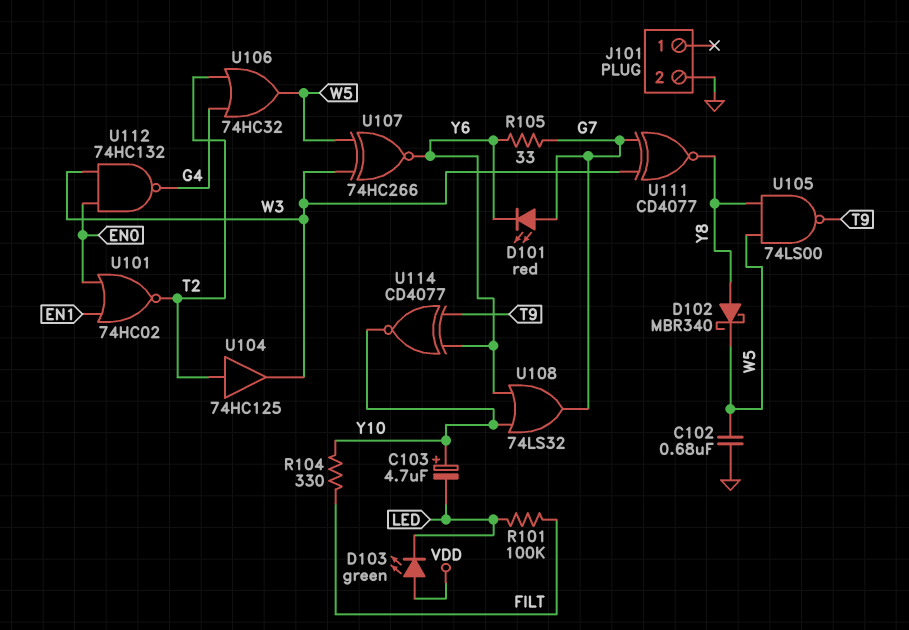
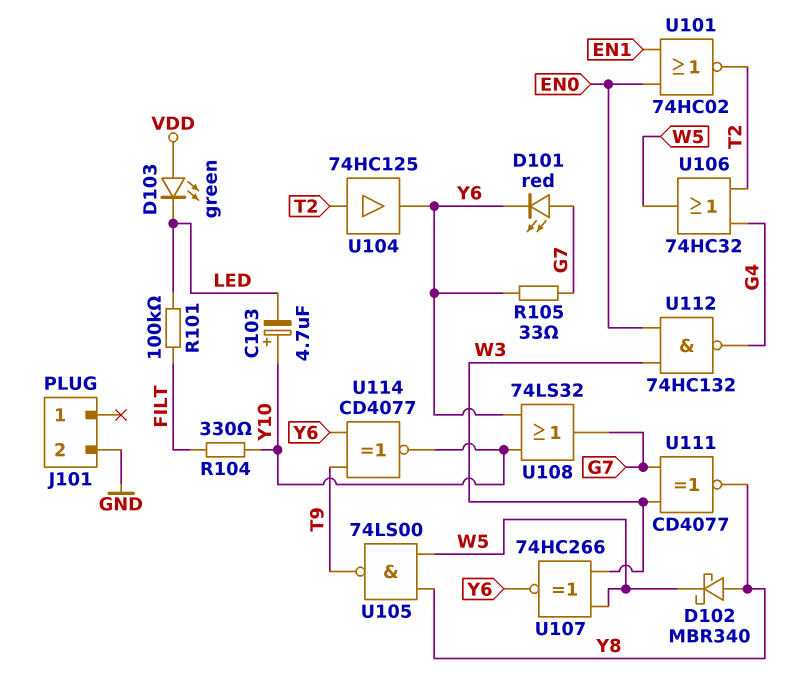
C102: 680nF (GND, W5) -> none
U104: buffer 74HC125 (in T2, out W3) -> buffer 74HC125 (in T2, out Y6)

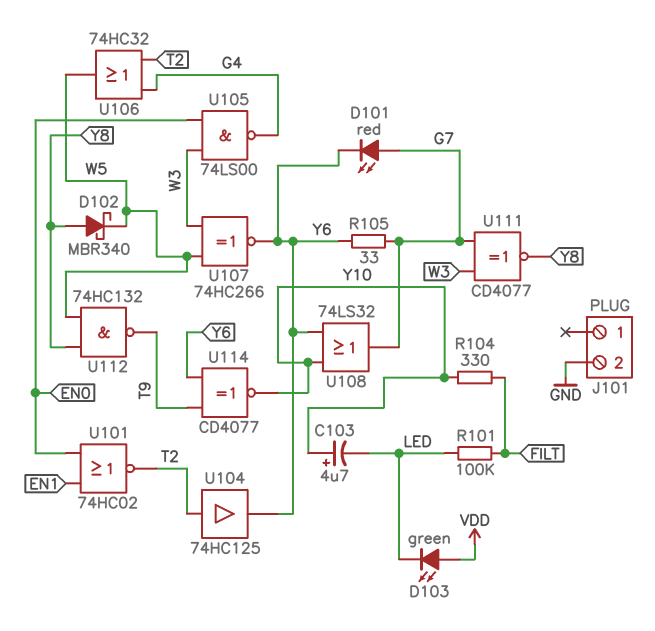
U105: NAND 74LS00 (in W5, in Y8, out T9) -> NAND 74LS00 (in EN0, in W3, out G4)
U112: NAND 74HC132 (in EN0, in W3, out G4) -> NAND 74HC132 (in W5, in Y8, out T9)

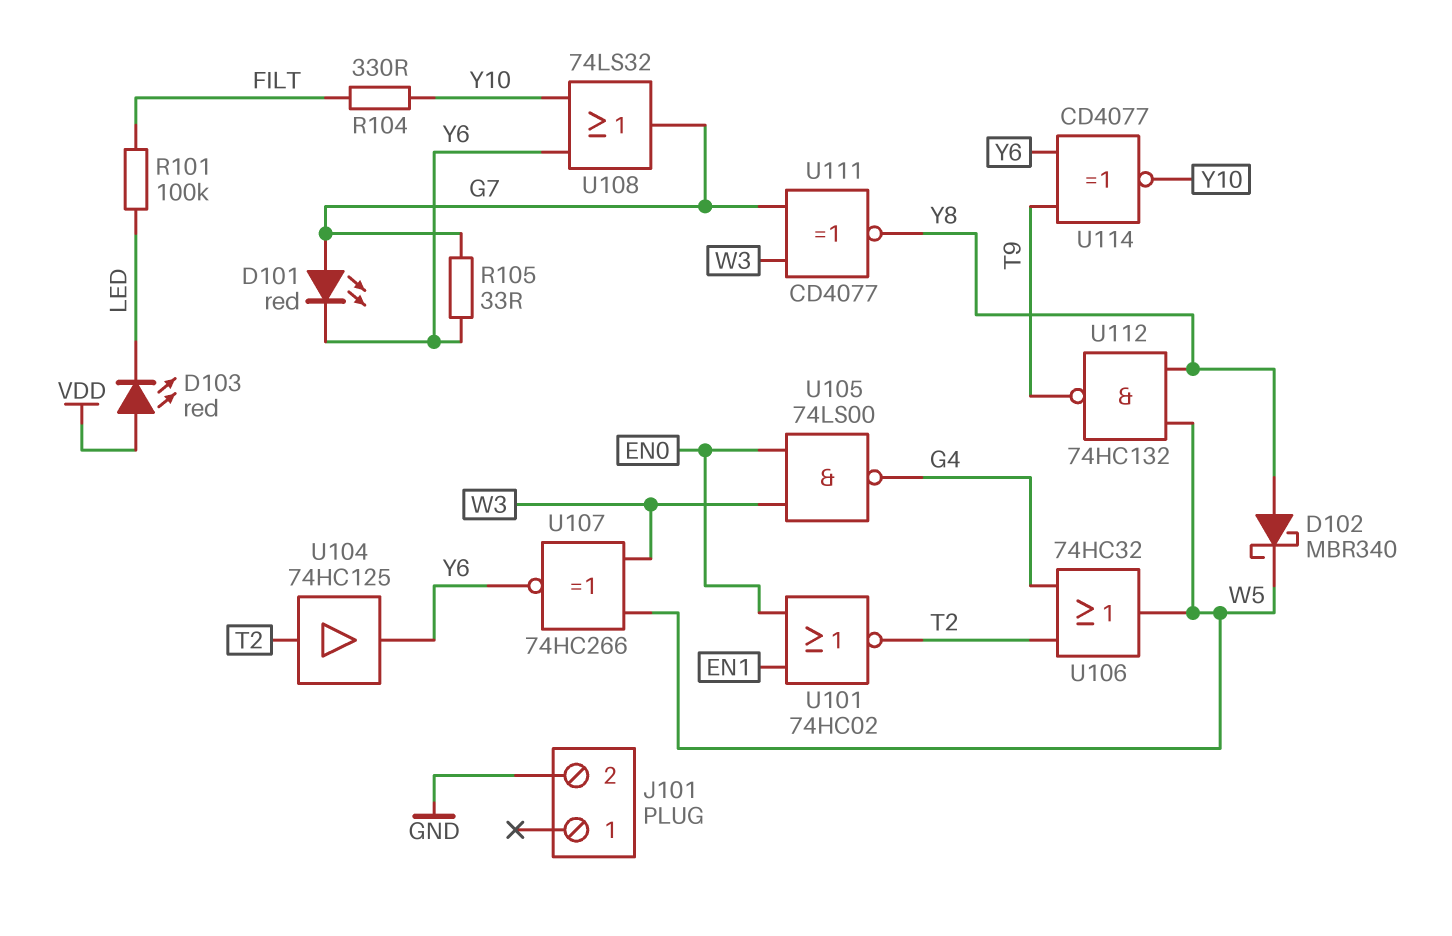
C103: 4.7uF (plus Y10, minus LED) -> none
D103: LED green (A VDD, K LED) -> LED red (A VDD, K LED)

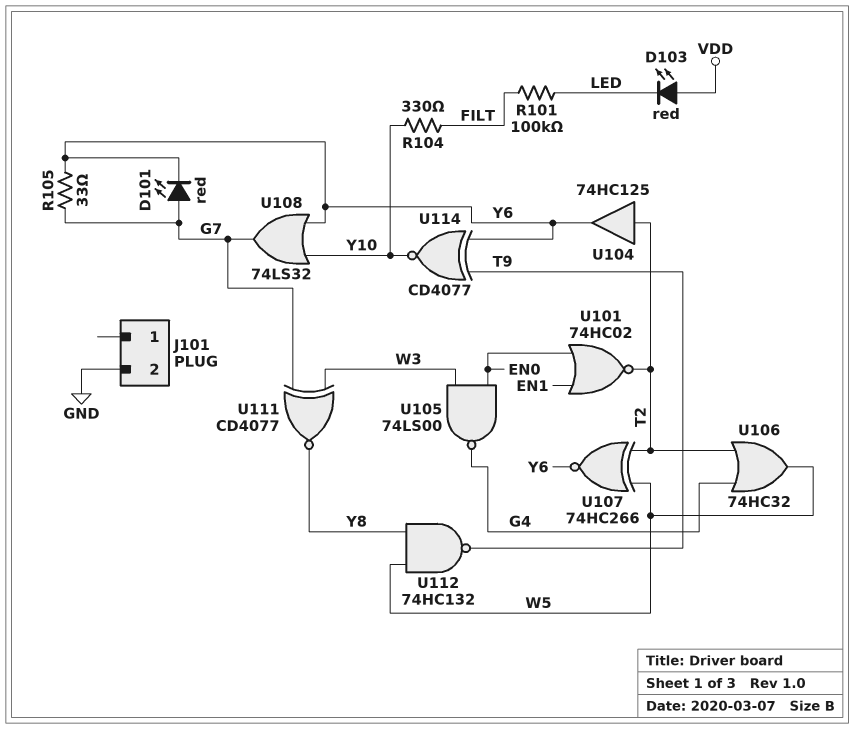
D102: schottky MBR340 (A Y8, K W5) -> none
U107: XNOR 74HC266 (in W3, in W5, out Y6) -> XNOR 74HC266 (in T2, in W5, out Y6)

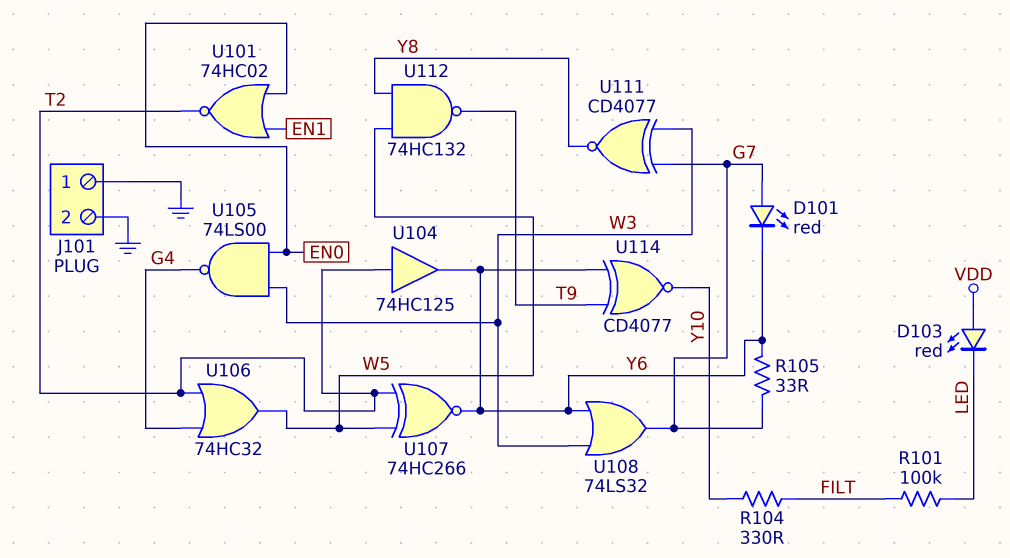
J101 pin 1: none -> GND
U108: OR 74LS32 (in Y6, in Y10, out G7) -> OR 74LS32 (in W3, in Y6, out G7)

